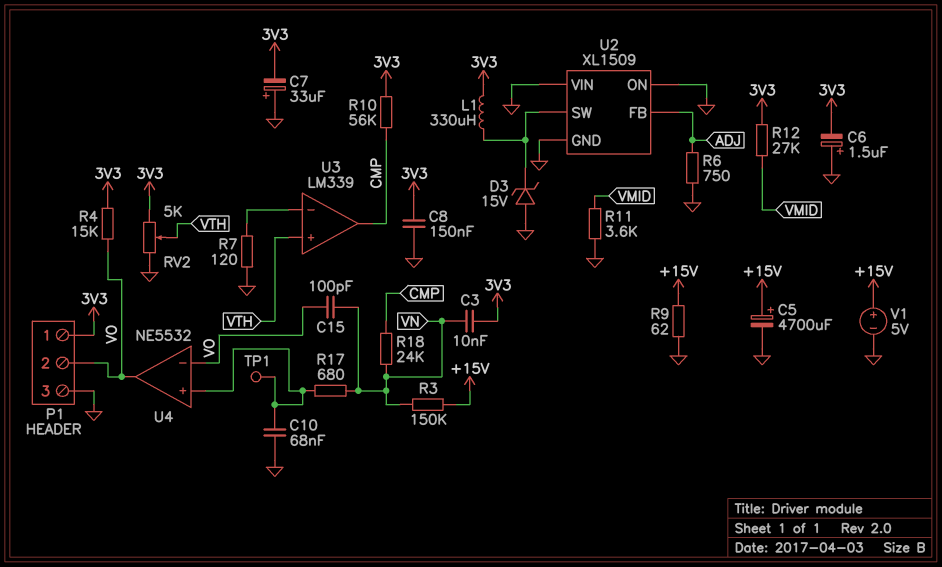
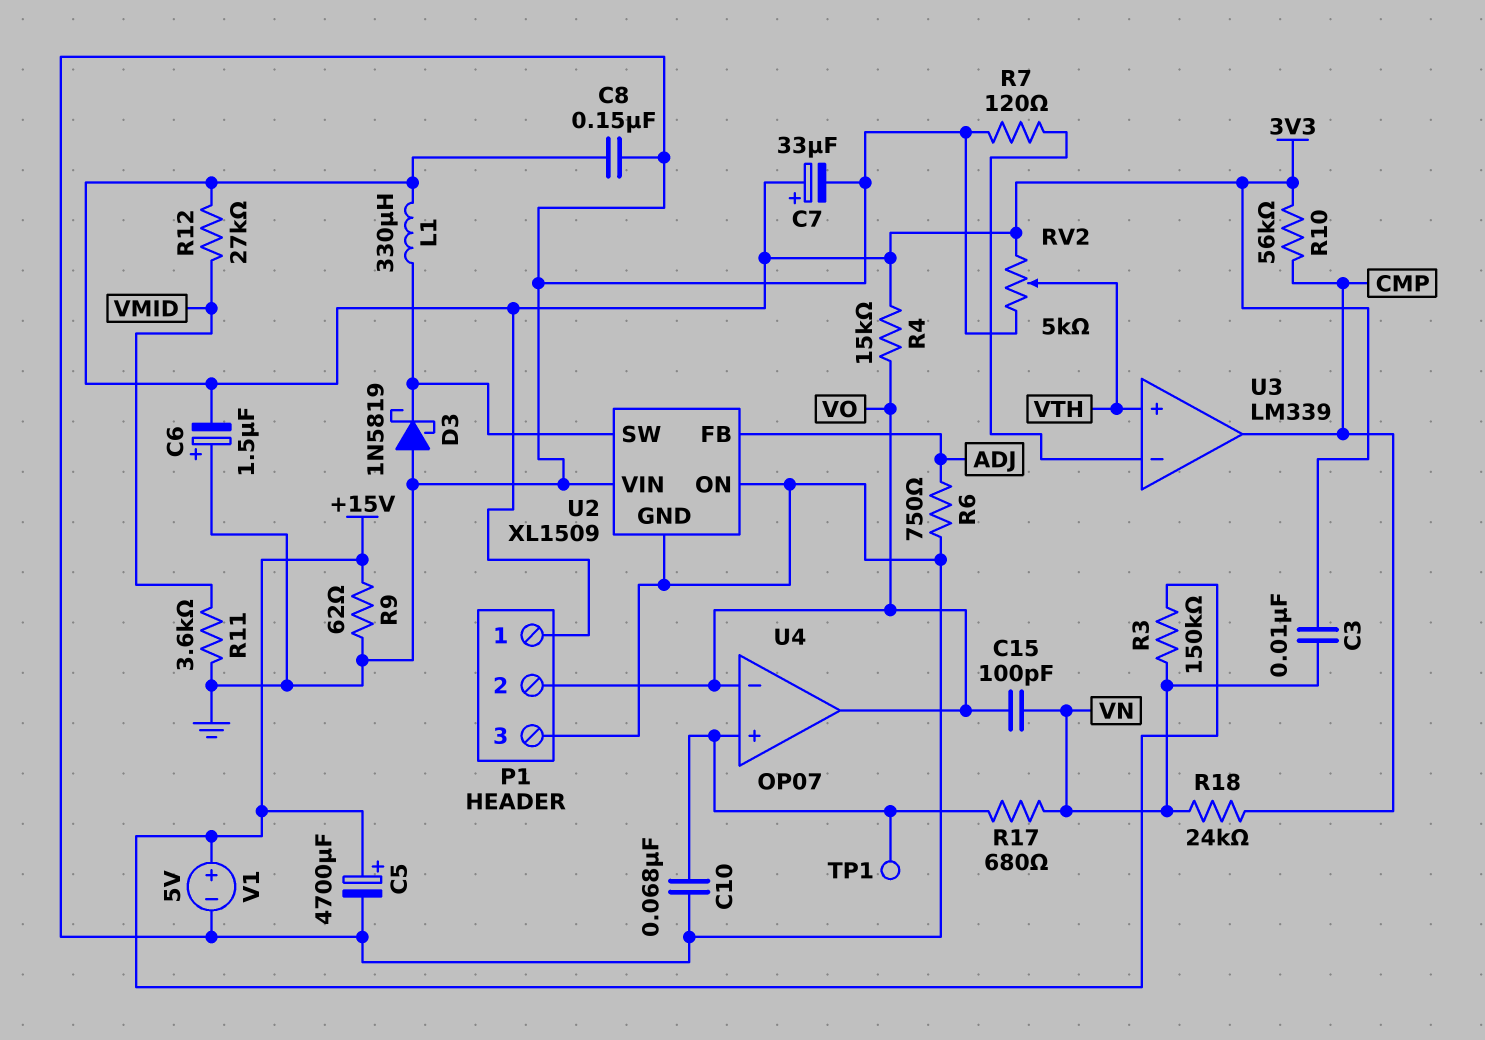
C7: 33uF (plus GND, minus 3V3) -> 33uF (plus 3V3, minus GND)
D3: zener 15V (A GND, K U2/SW) -> schottky 1N5819 (A GND, K U2/SW)
U4: NE5532 -> OP07

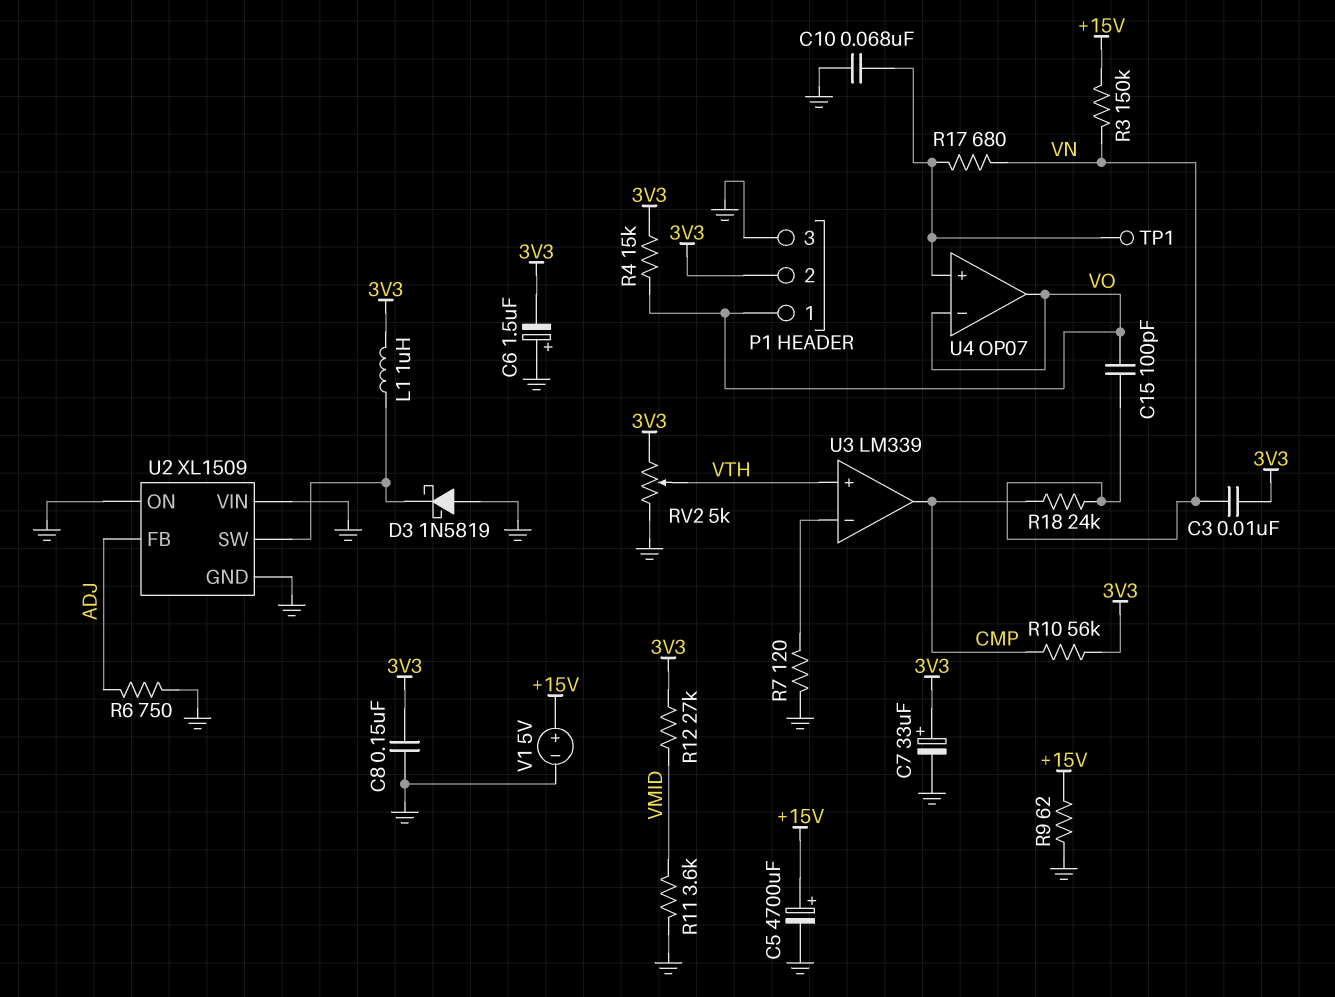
L1: 330uH (3V3, U2/SW) -> 1uH (3V3, U2/SW)
P1 pin 1: 3V3 -> VO
P1 pin 2: VO -> 3V3

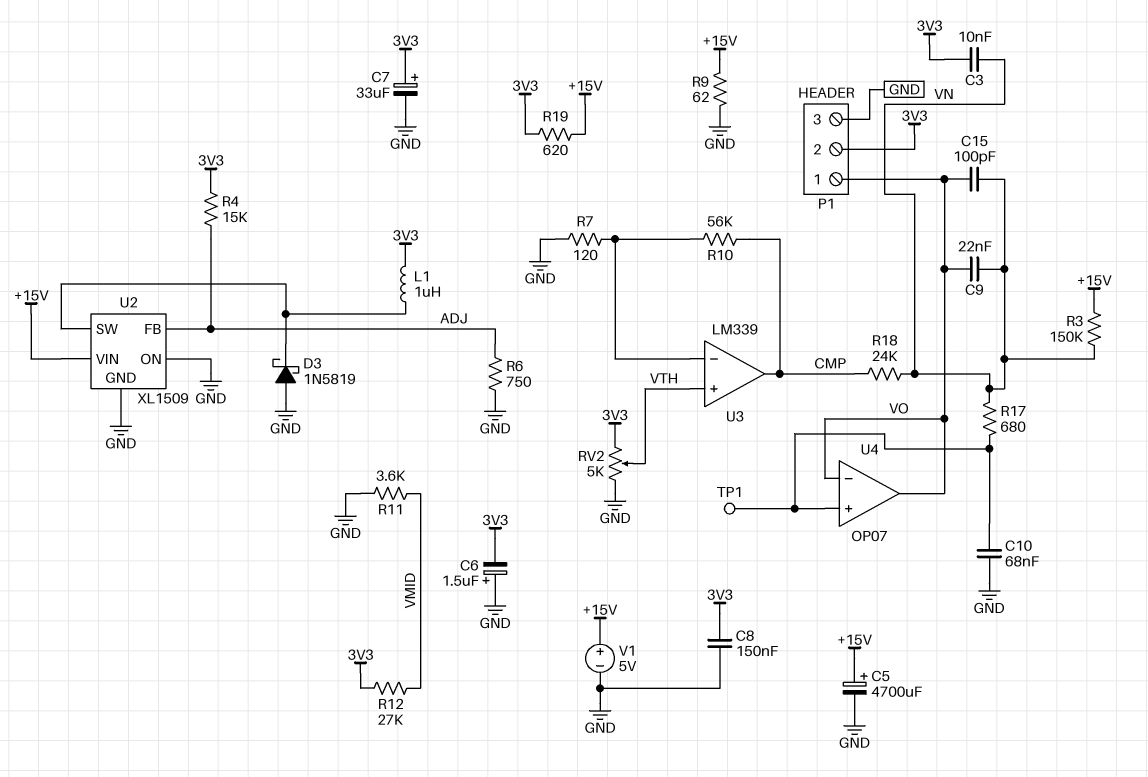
C9: none -> 22nF (VN, VO)
R4: 15k (3V3, VO) -> 15k (3V3, ADJ)
R10: 56k (3V3, CMP) -> 56k (CMP, U3/in-)
R19: none -> 620 (+15V, 3V3)
U2 pin VIN: GND -> +15V

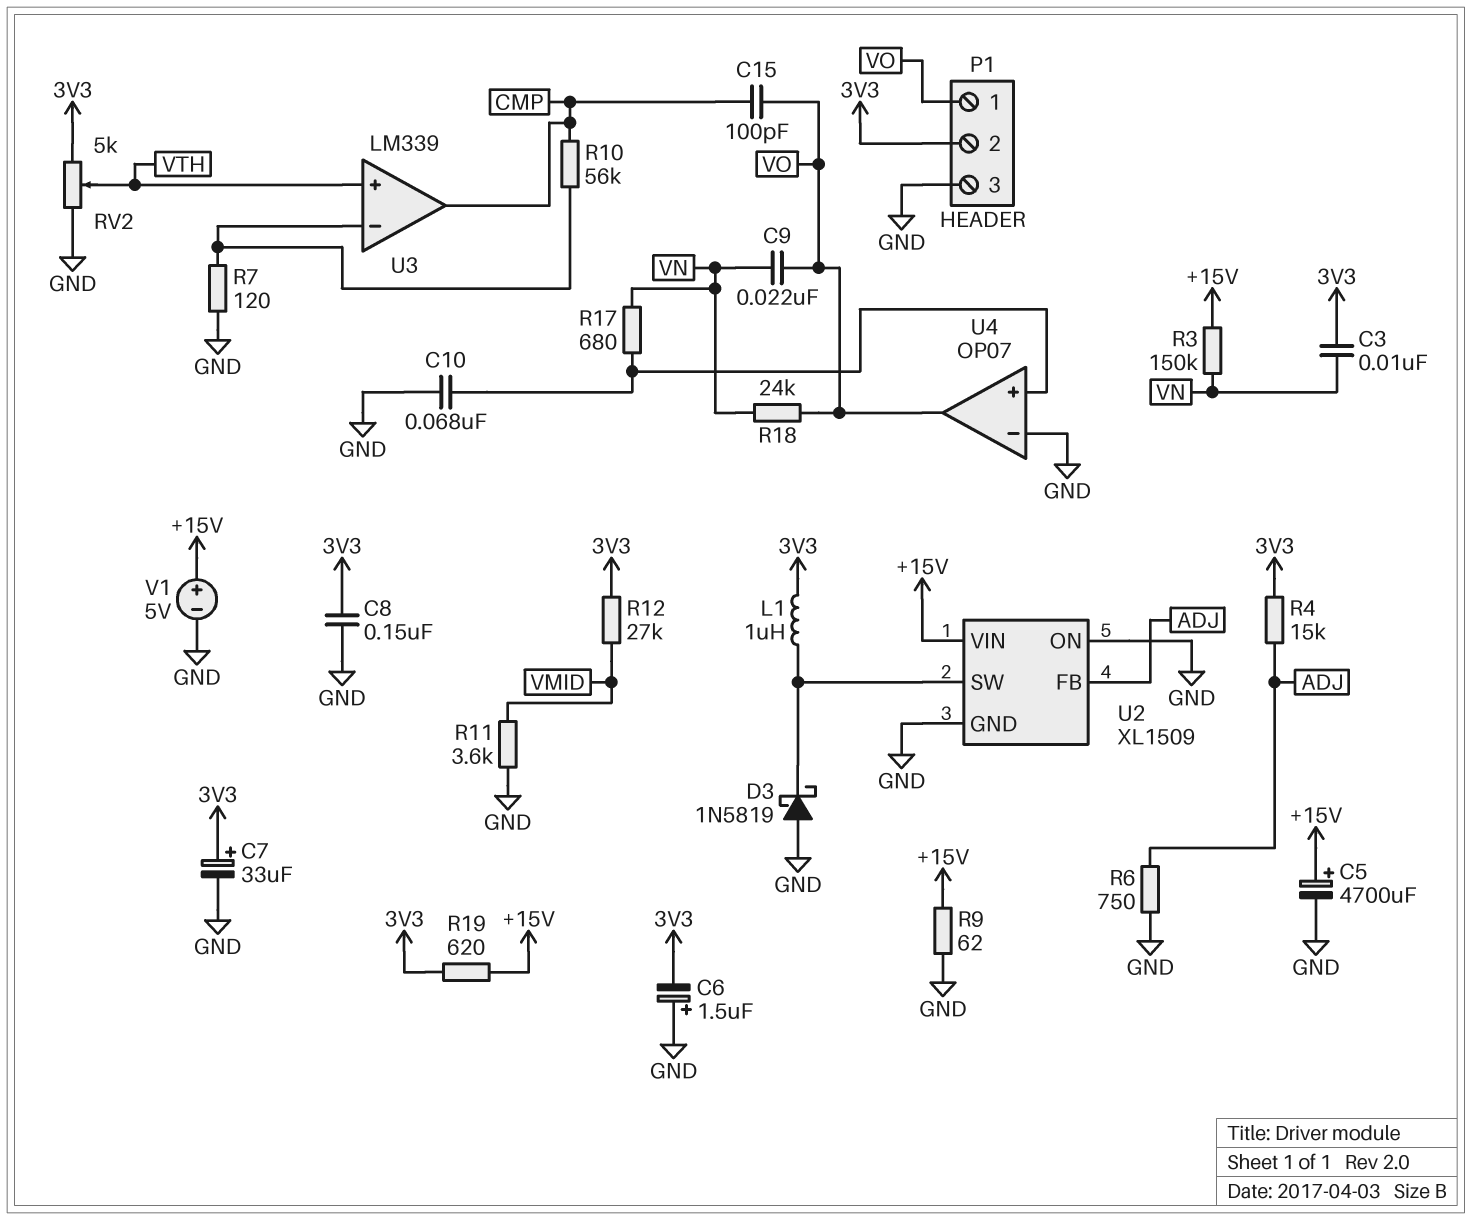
C15: 100pF (VN, VO) -> 100pF (CMP, VO)
R18: 24k (CMP, VN) -> 24k (VN, VO)
TP1: test point (U4/in+) -> none
U4 pin in-: VO -> GND

